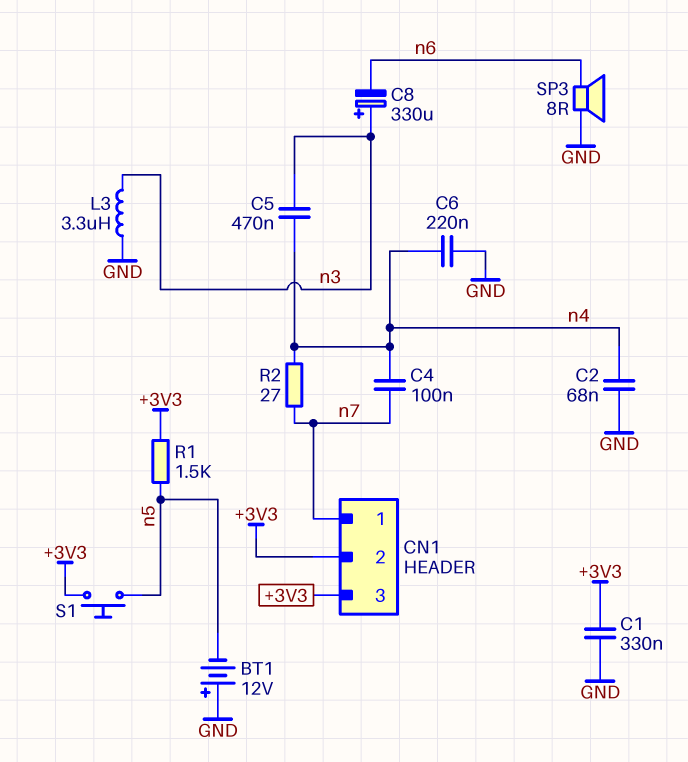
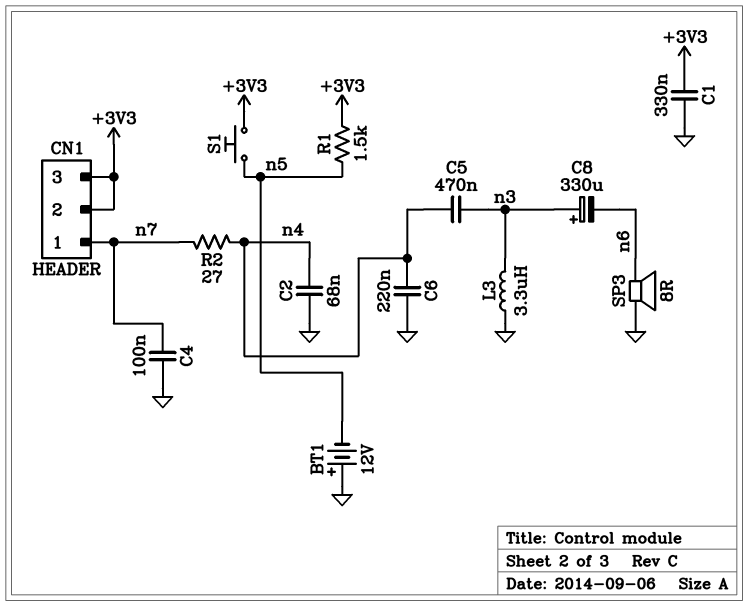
C4: 100nF (n4, n7) -> 100nF (GND, n7)

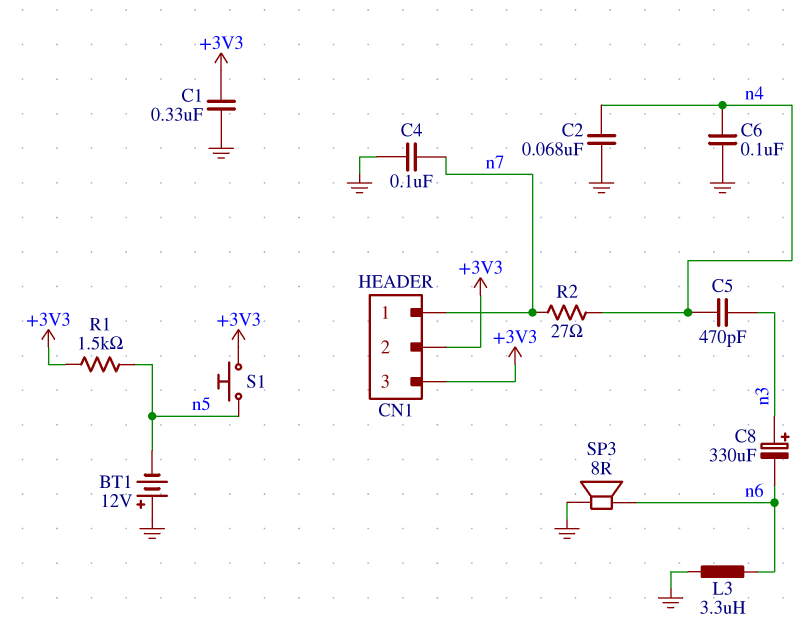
C5: 470nF (n3, n4) -> 470pF (n3, n4)
C6: 220nF (GND, n4) -> 100nF (GND, n4)
L3: 3.3uH (GND, n3) -> 3.3uH (GND, n6)

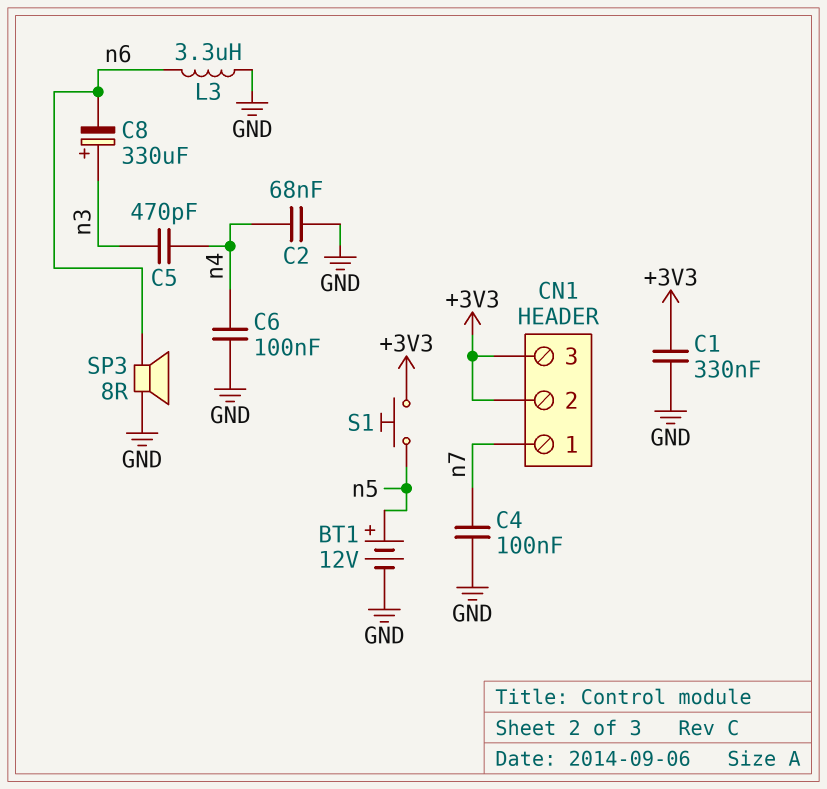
BT1: 12V (plus GND, minus n5) -> 12V (plus n5, minus GND)
R1: 1.5k (+3V3, n5) -> none
R2: 27 (n4, n7) -> none

